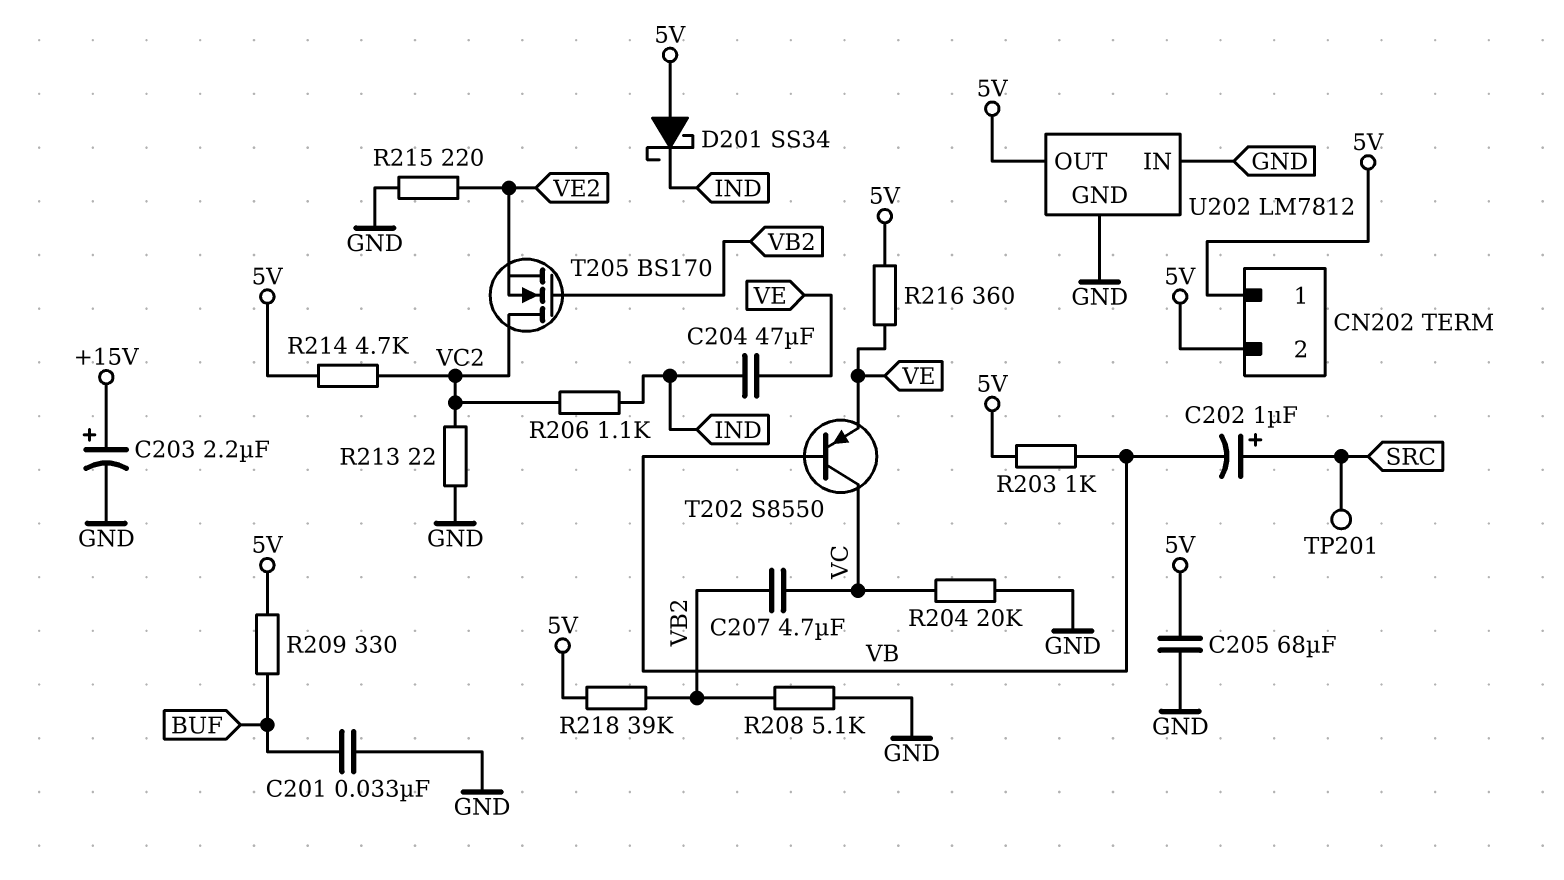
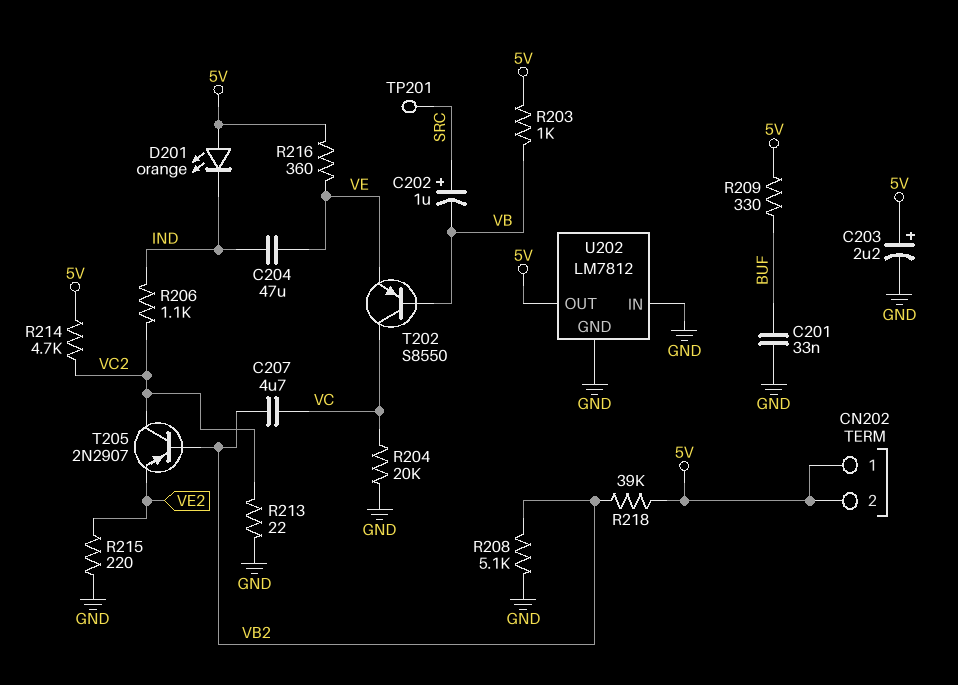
C203: 2.2uF (plus +15V, minus GND) -> 2.2uF (plus 5V, minus GND)
C205: 68uF (5V, GND) -> none
D201: schottky SS34 (A 5V, K IND) -> LED orange (A 5V, K IND)
T205: NMOS BS170 (G VB2, D VC2, S VE2) -> PNP 2N2907 (B VB2, C VC2, E VE2)

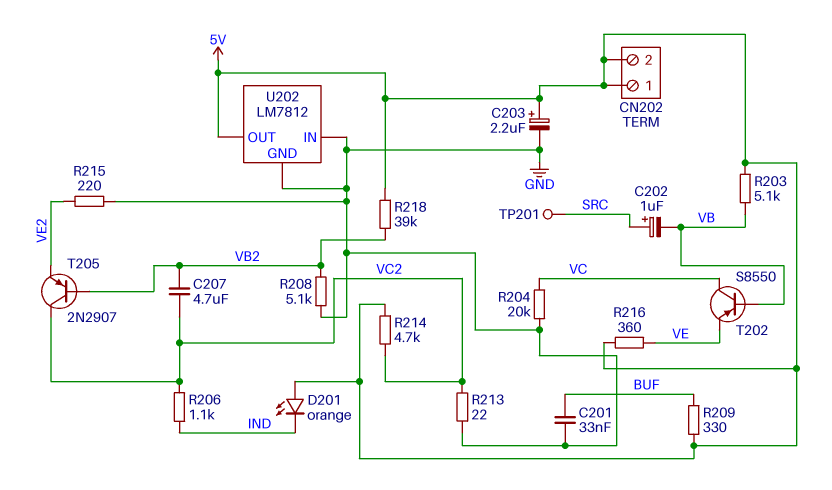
C204: 47uF (IND, VE) -> none
C207: 4.7uF (VB2, VC) -> 4.7uF (VB2, VC2)
R203: 1k (5V, VB) -> 5.1k (5V, VB)

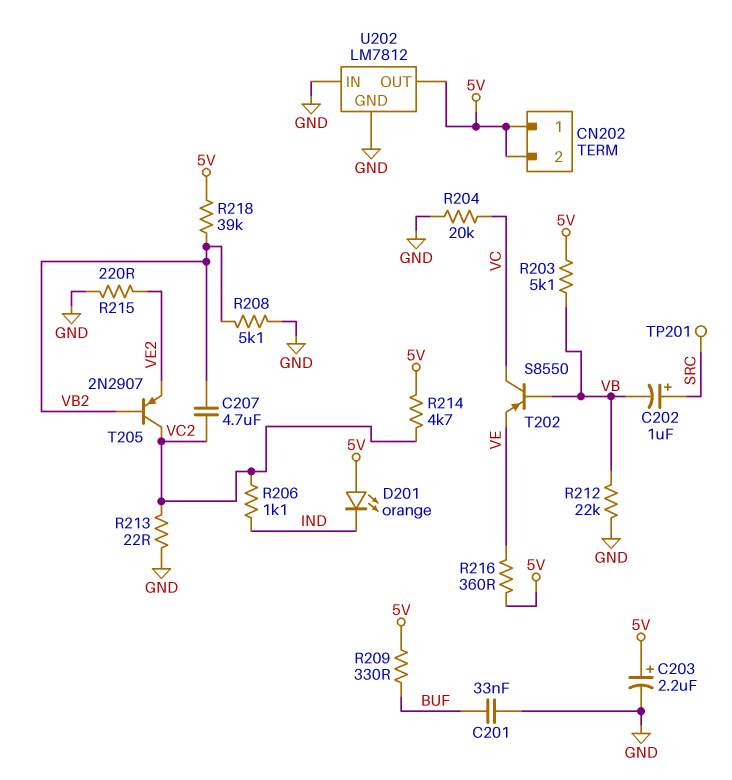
R212: none -> 22k (GND, VB)

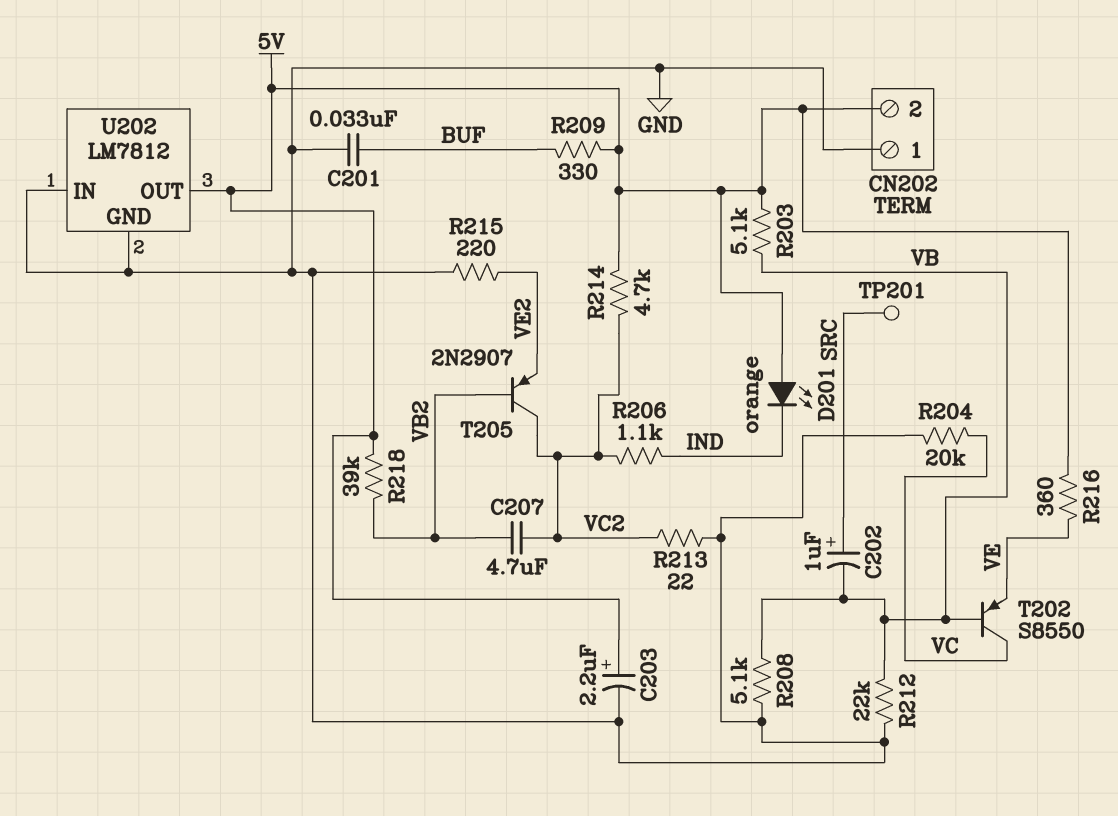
CN202 pin 1: 5V -> GND
R208: 5.1k (GND, VB2) -> 5.1k (GND, VB)

